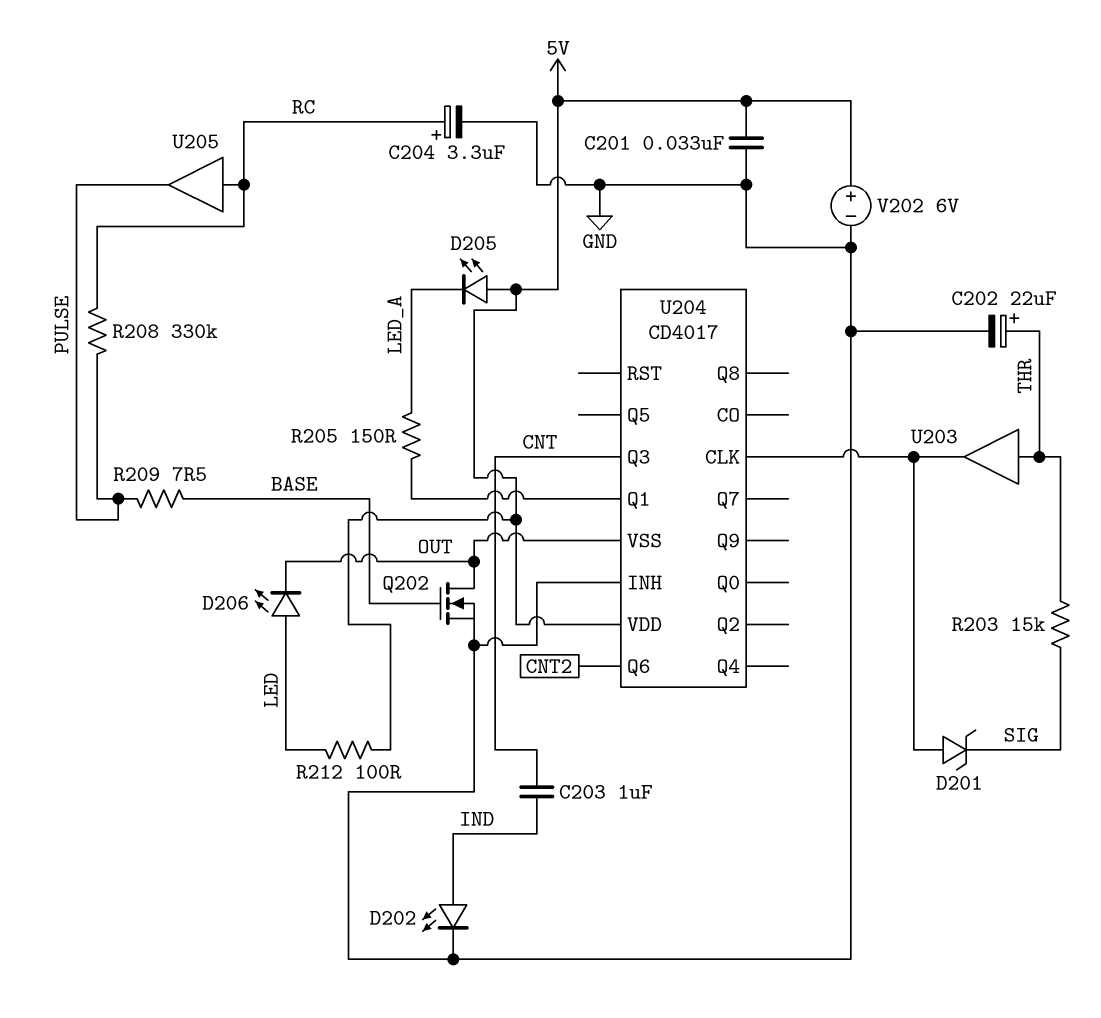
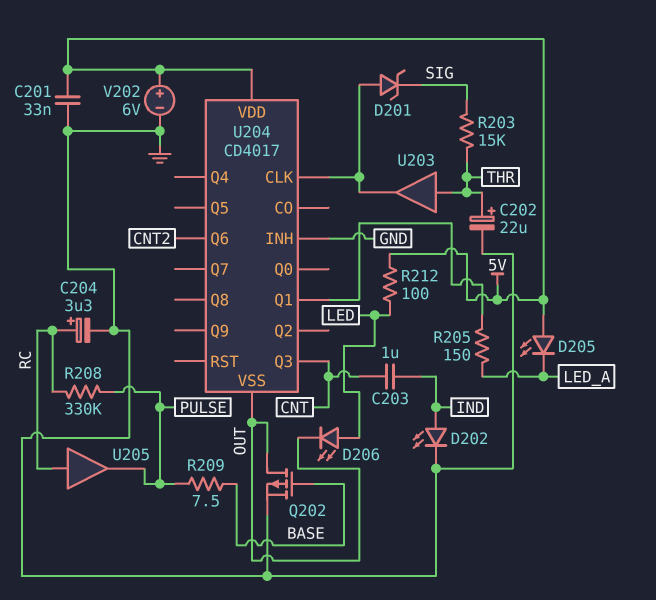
Q202: NMOS (G BASE, D OUT, S GND) -> PMOS (G BASE, D OUT, S GND)

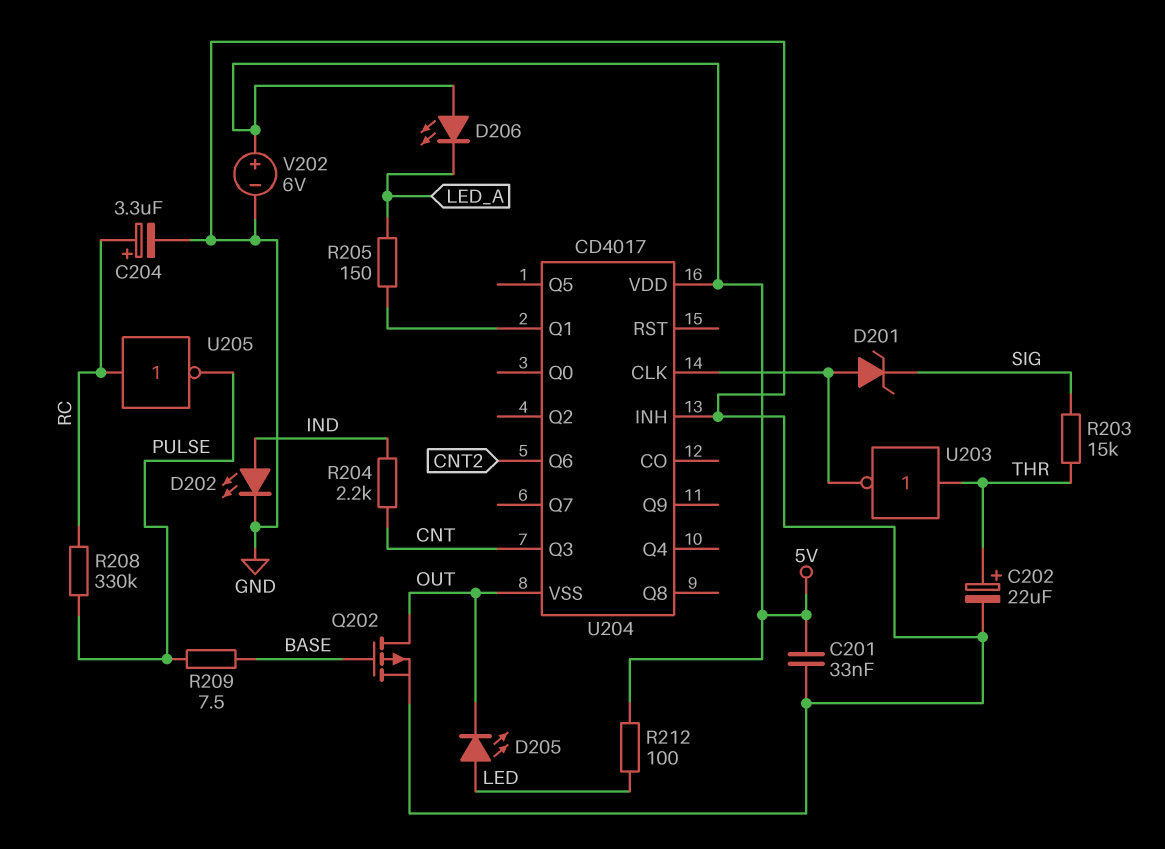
C203: 1uF (CNT, IND) -> none
D205: LED (A 5V, K LED_A) -> LED (A LED, K OUT)
D206: LED (A LED, K OUT) -> LED (A 5V, K LED_A)
R204: none -> 2.2k (CNT, IND)
U203: buffer (in THR, out U204/CLK) -> NOT (in THR, out U204/CLK)
U205: buffer (in RC, out PULSE) -> NOT (in RC, out PULSE)

